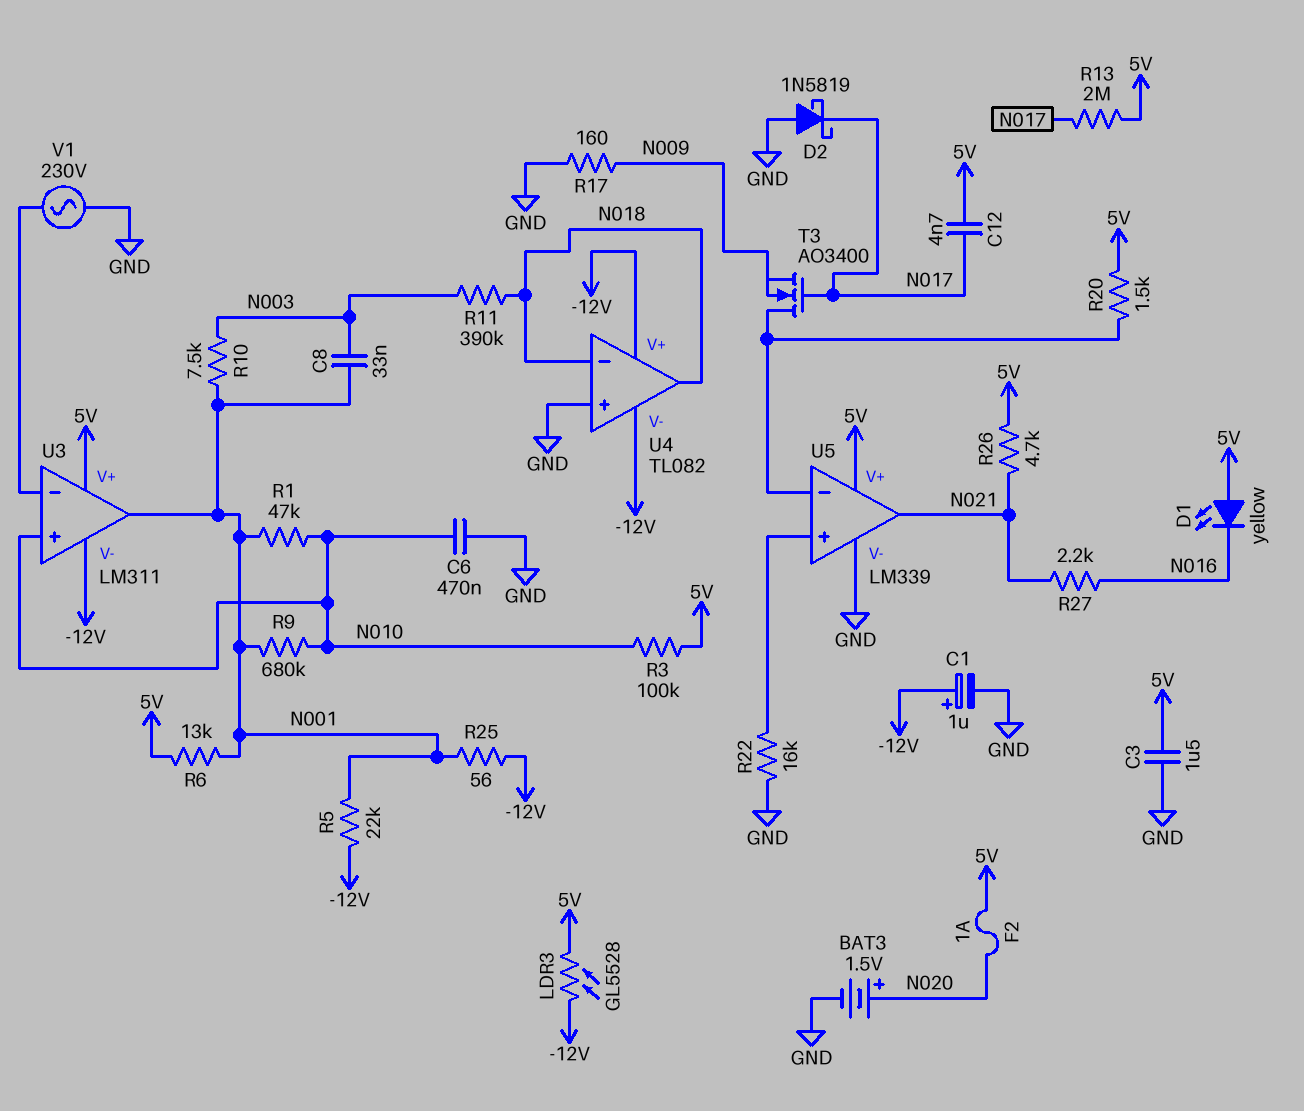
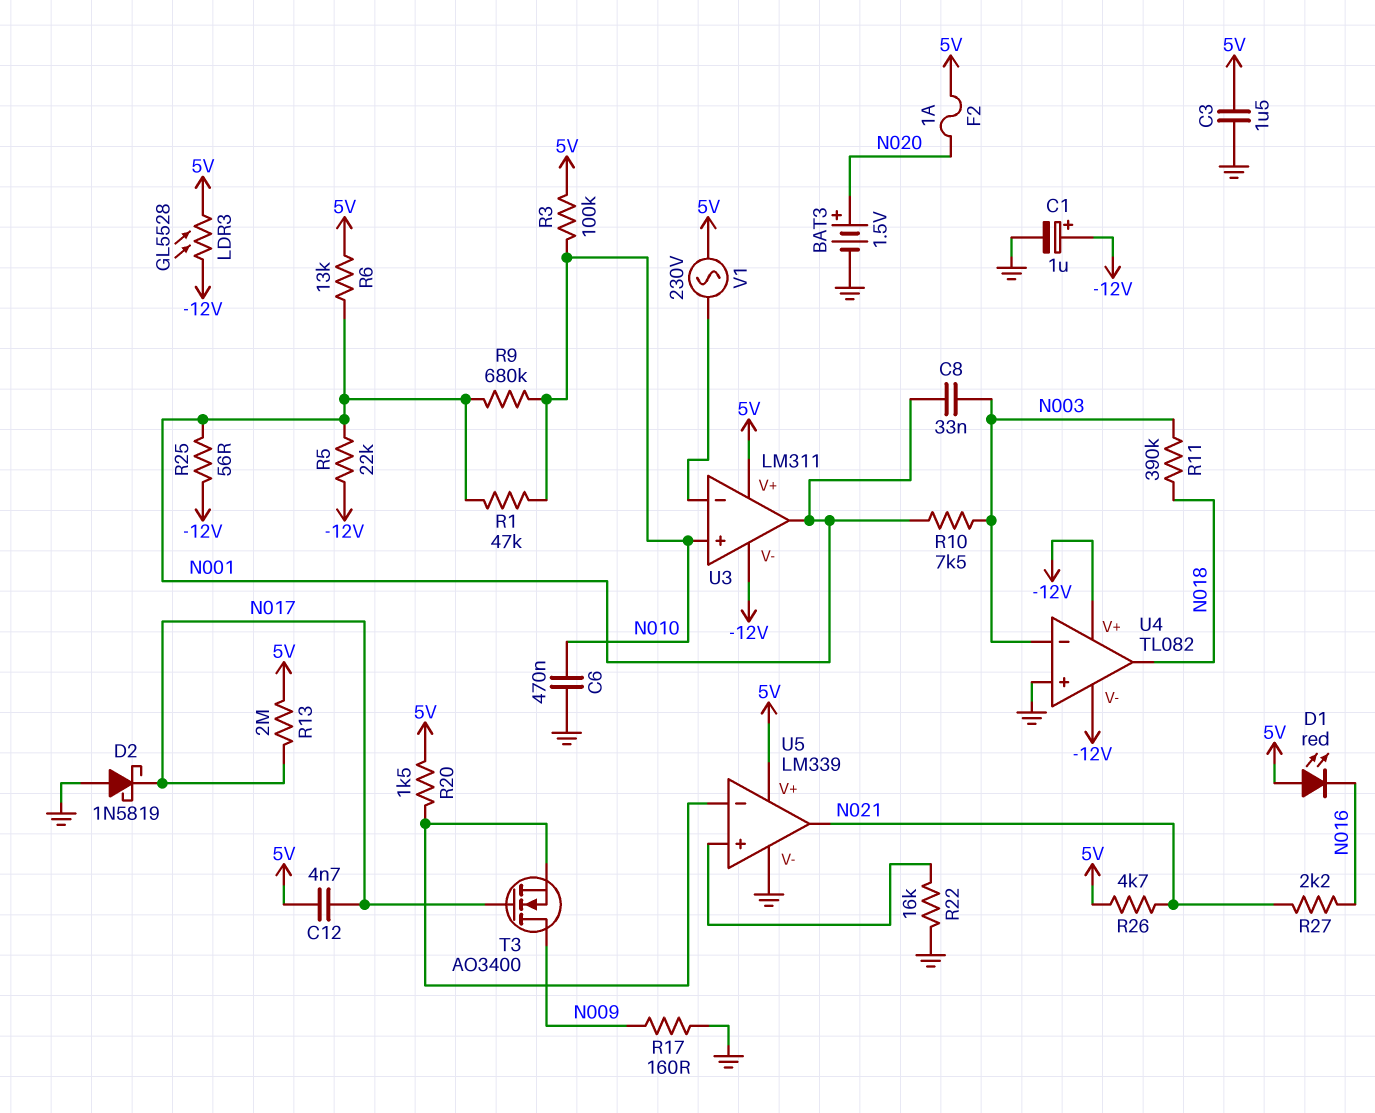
D1: LED yellow (A 5V, K N016) -> LED red (A 5V, K N016)
T3: NMOS AO3400 (G N017, D U5/in-, S N009) -> NMOS AO3400 (G N017, D N009, S U5/in-)
U4 pin in-: N018 -> N003
V1: AC 230V (GND, U3/in-) -> AC 230V (5V, U3/in-)

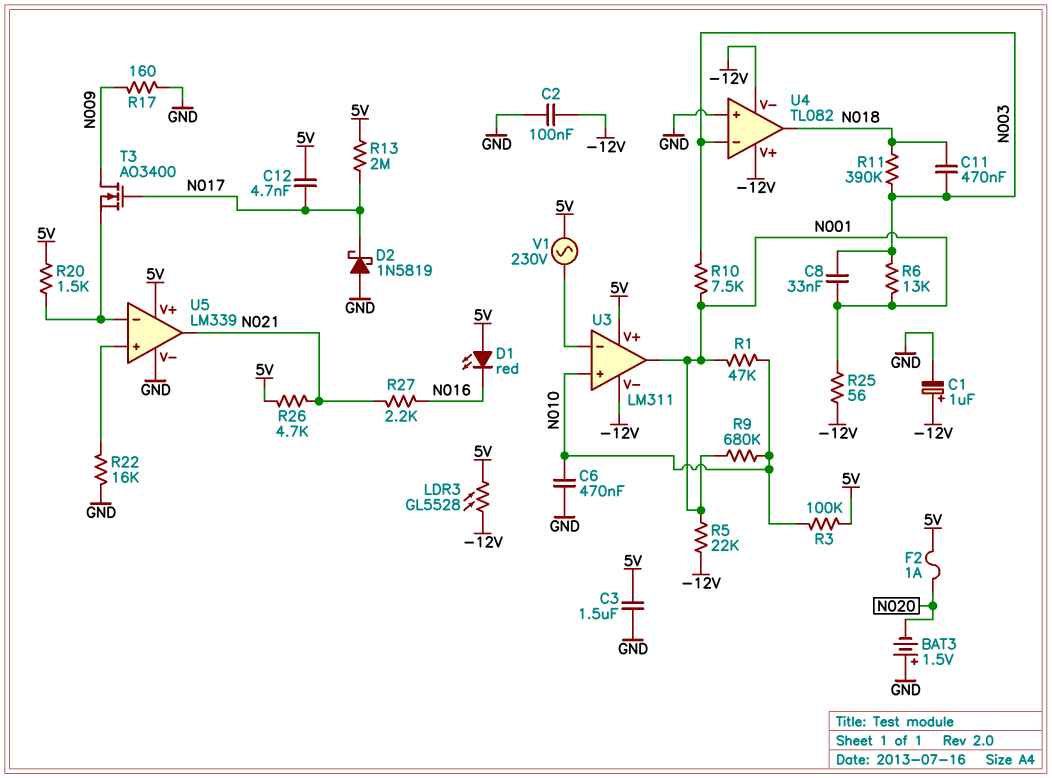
BAT3: 1.5V (plus N020, minus GND) -> 1.5V (plus GND, minus N020)
C2: none -> 100nF (-12V, GND)
C11: none -> 470nF (N003, N018)
R6: 13k (5V, N001) -> 13k (N001, N003)

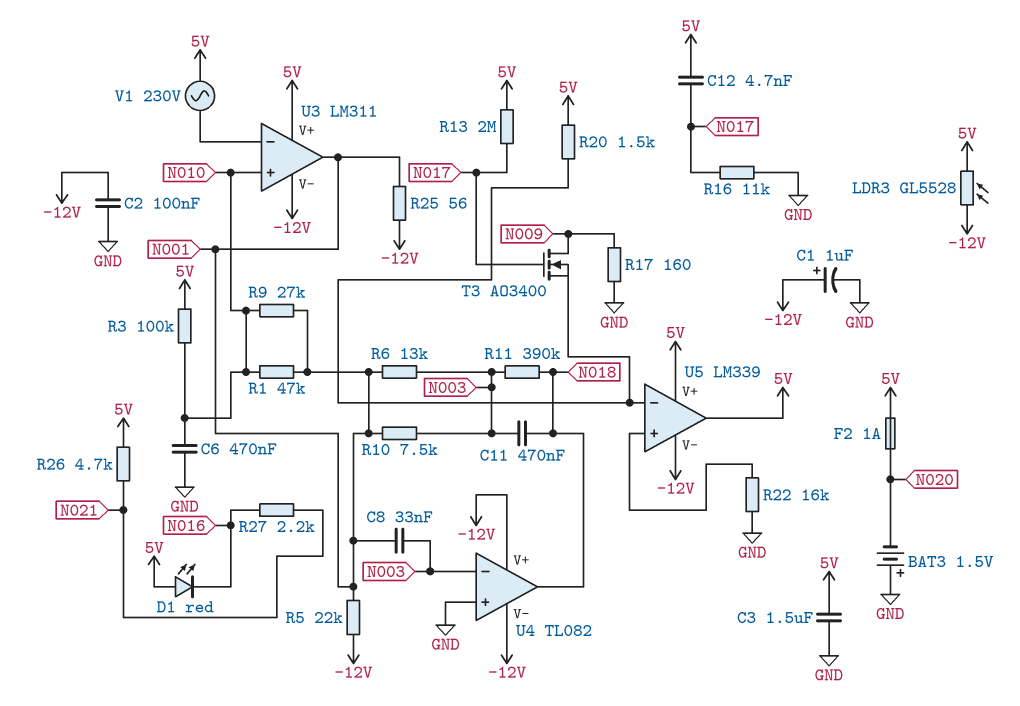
D2: schottky 1N5819 (A GND, K N017) -> none
R9: 680k (N001, N010) -> 27k (N001, N010)
R16: none -> 11k (GND, N017)
U5 pin V-: GND -> -12V
U5 pin out: N021 -> 5V

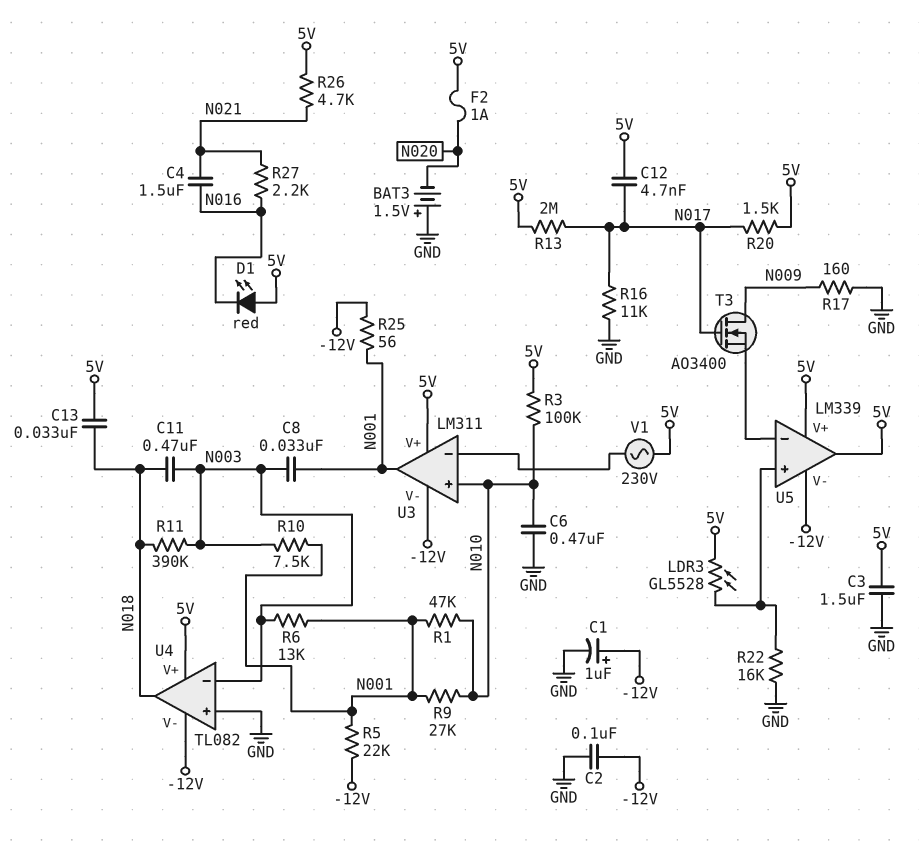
C4: none -> 1.5uF (N016, N021)
C13: none -> 33nF (5V, N018)
LDR3: GL5528 (-12V, 5V) -> GL5528 (5V, U5/in+)
R20: 1.5k (5V, U5/in-) -> 1.5k (5V, N017)
U4 pin V+: -12V -> 5V

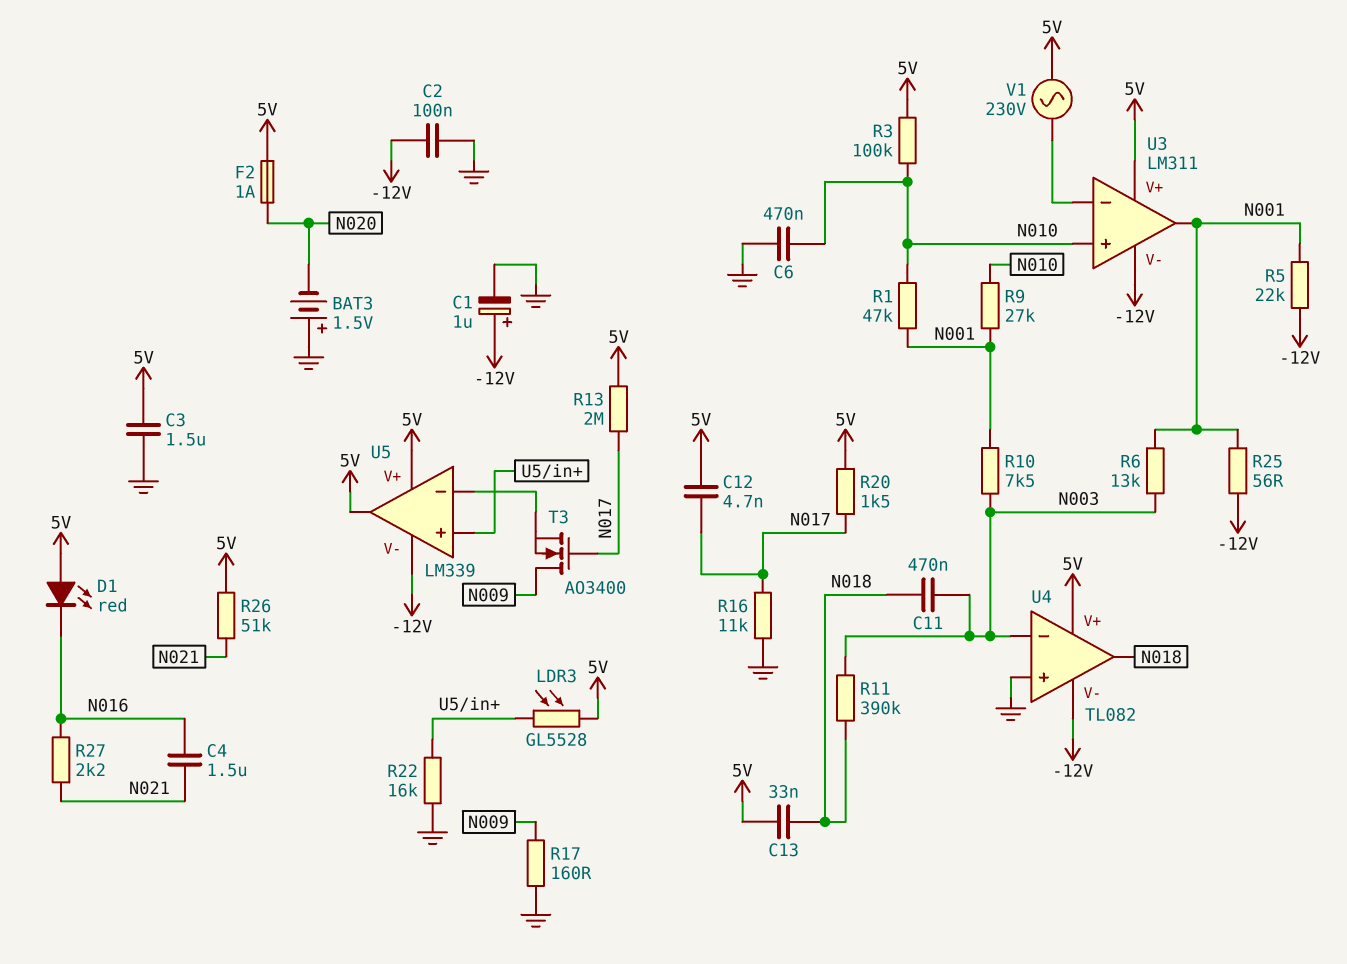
C8: 33nF (N001, N003) -> none
R26: 4.7k (5V, N021) -> 51k (5V, N021)

